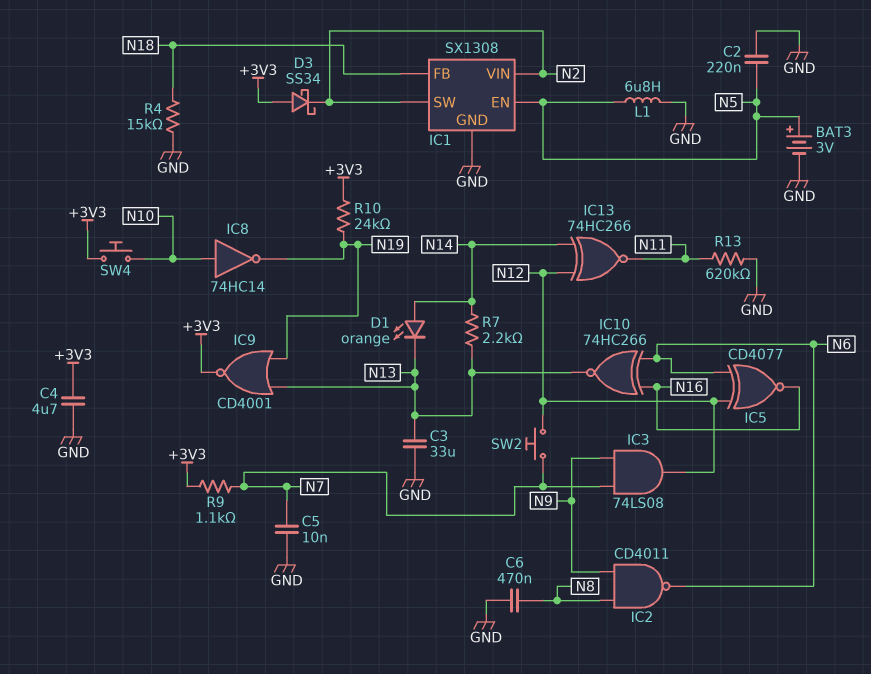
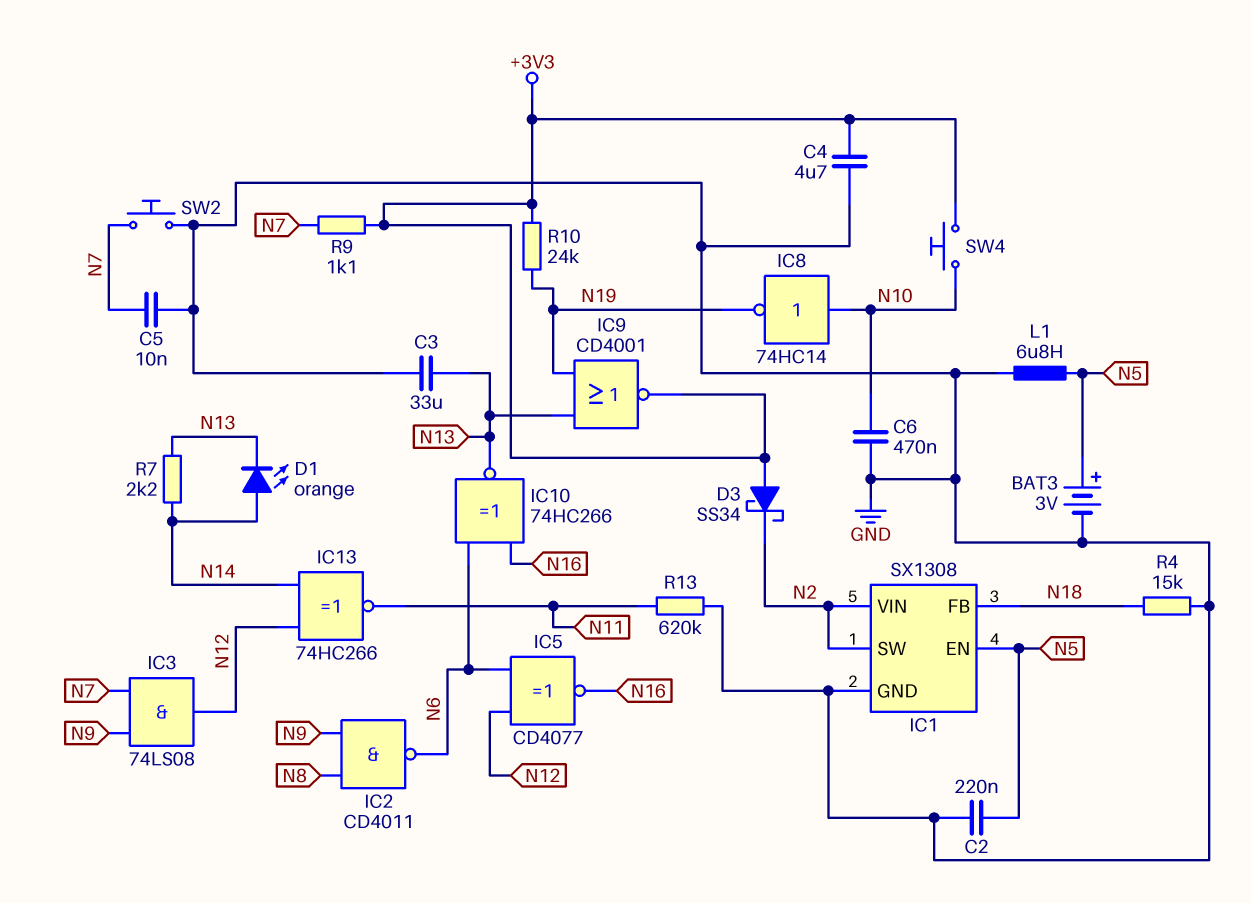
C6: 470nF (GND, N8) -> 470nF (GND, N10)
SW2: button (N7, N12) -> button (GND, N7)

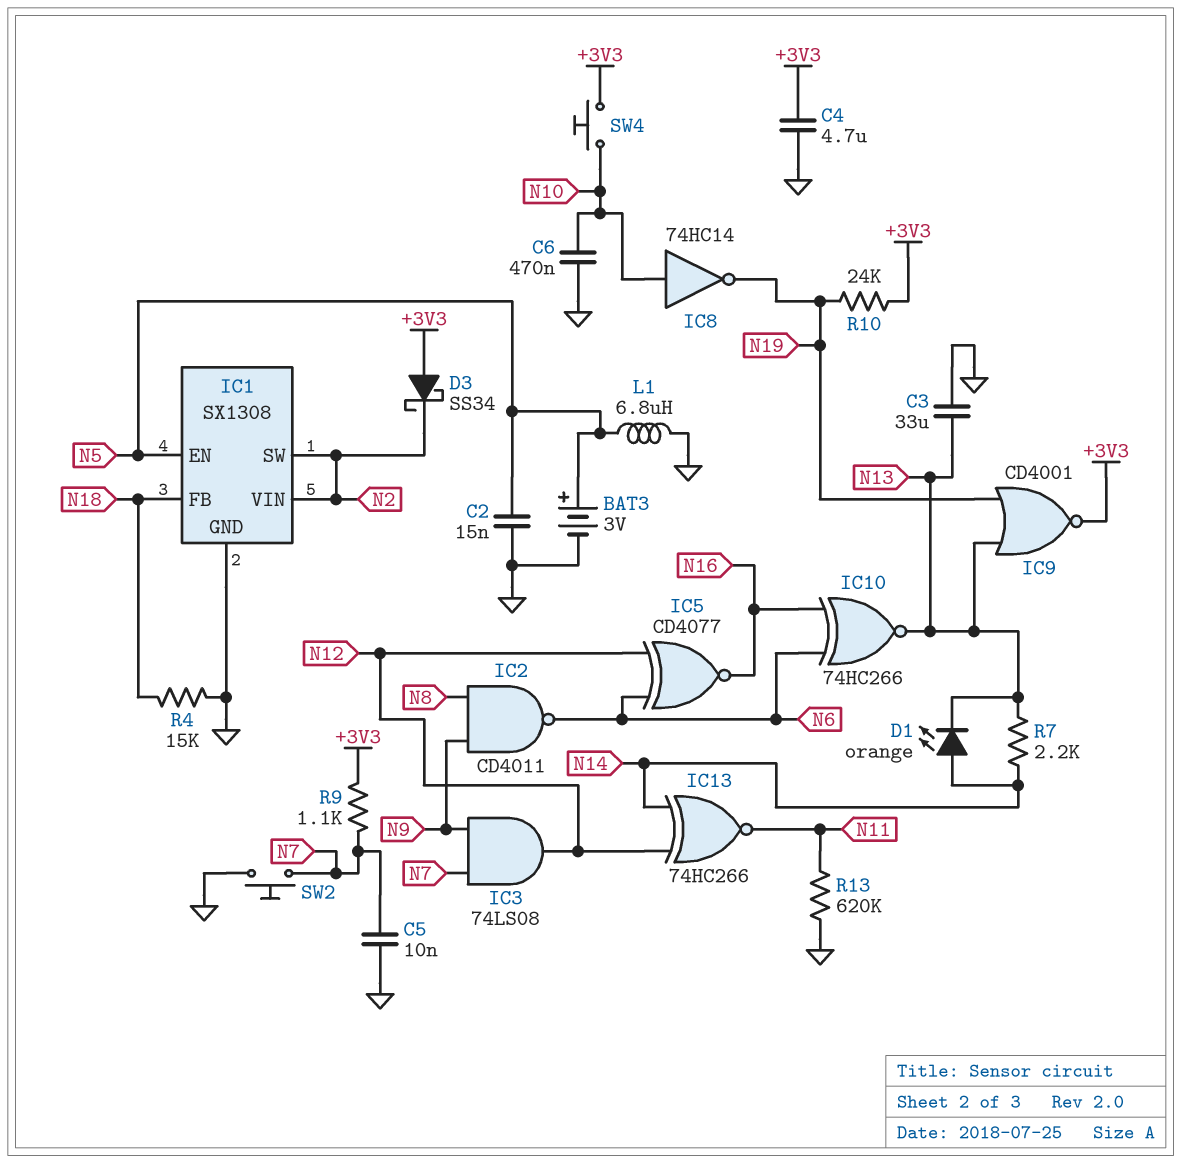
C2: 220nF (GND, N5) -> 15nF (GND, N5)

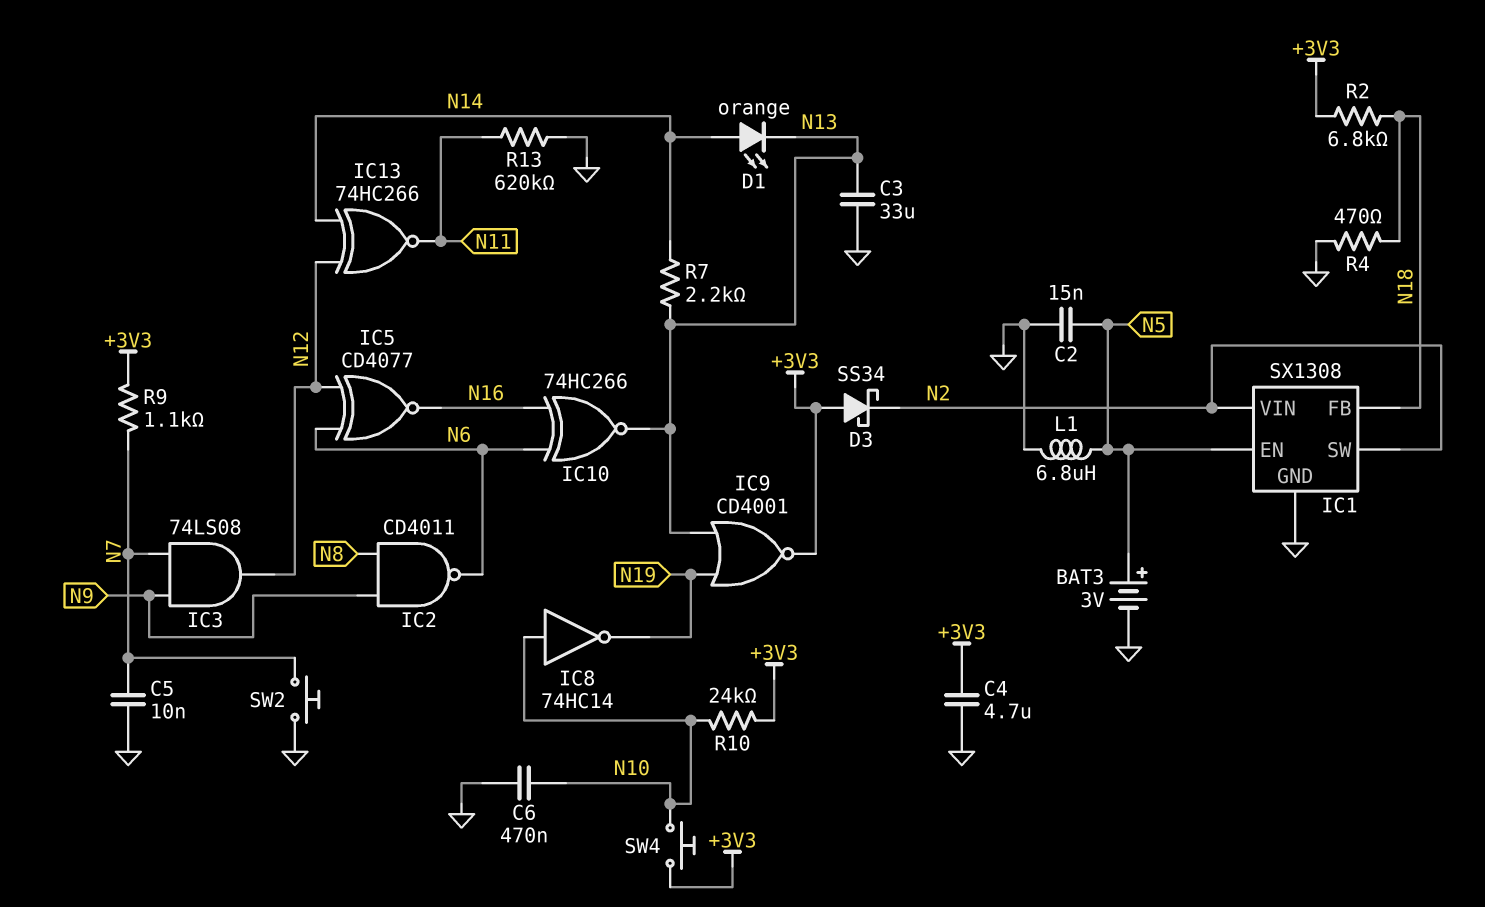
R2: none -> 6.8k (+3V3, N18)
R4: 15k (GND, N18) -> 470 (GND, N18)
R10: 24k (+3V3, N19) -> 24k (+3V3, N10)

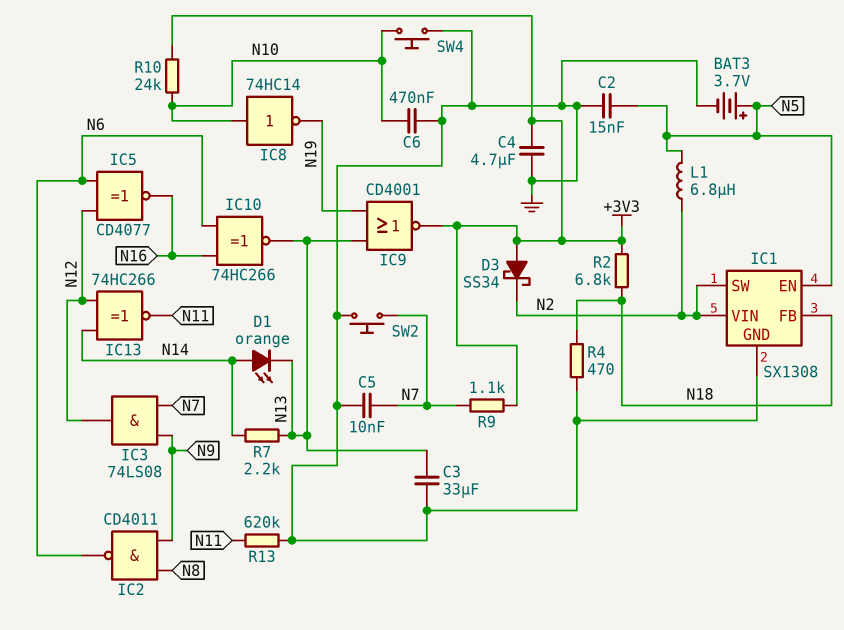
BAT3: 3V (plus N5, minus GND) -> 3.7V (plus N5, minus GND)
L1: 6.8uH (GND, N5) -> 6.8uH (N2, N5)
SW4: button (+3V3, N10) -> button (GND, N10)

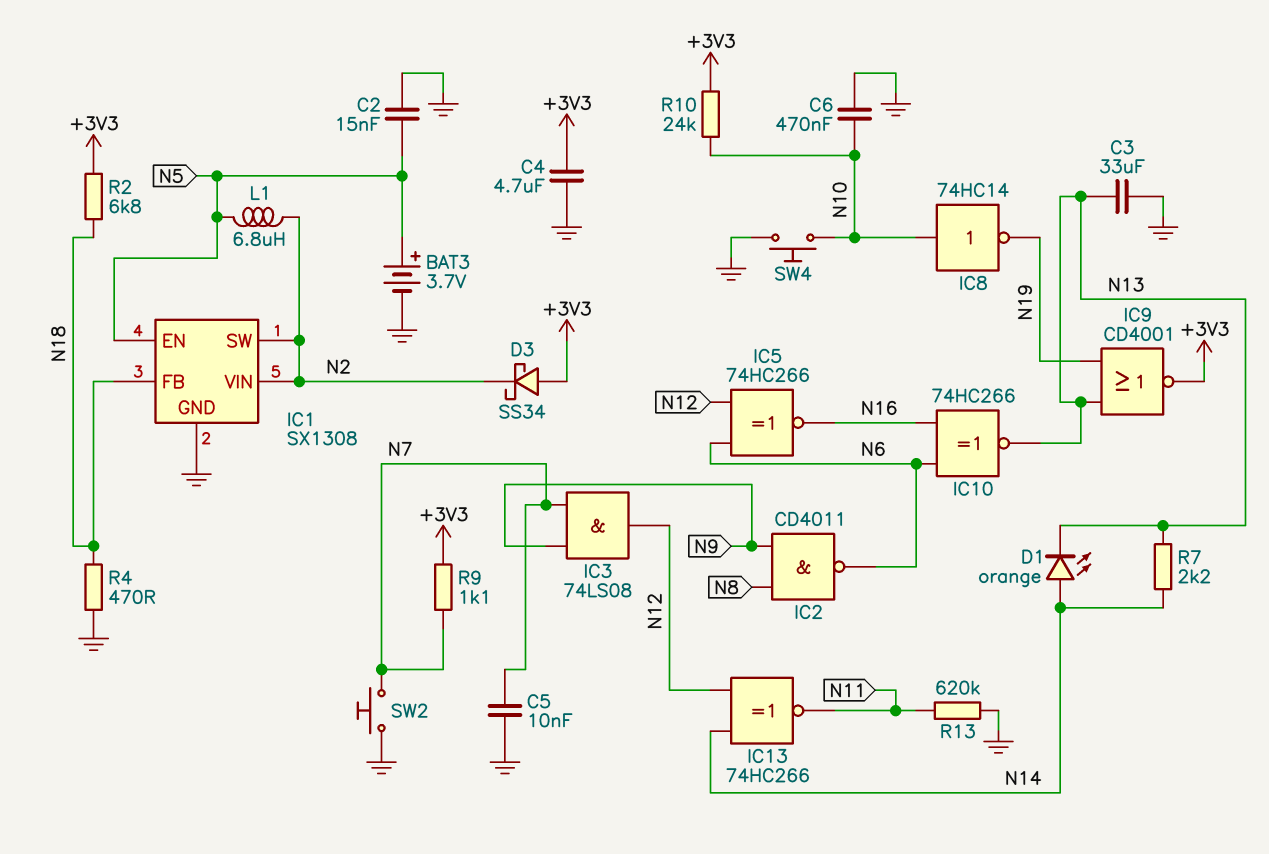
IC5: XNOR CD4077 (in N6, in N12, out N16) -> XNOR 74HC266 (in N6, in N12, out N16)

